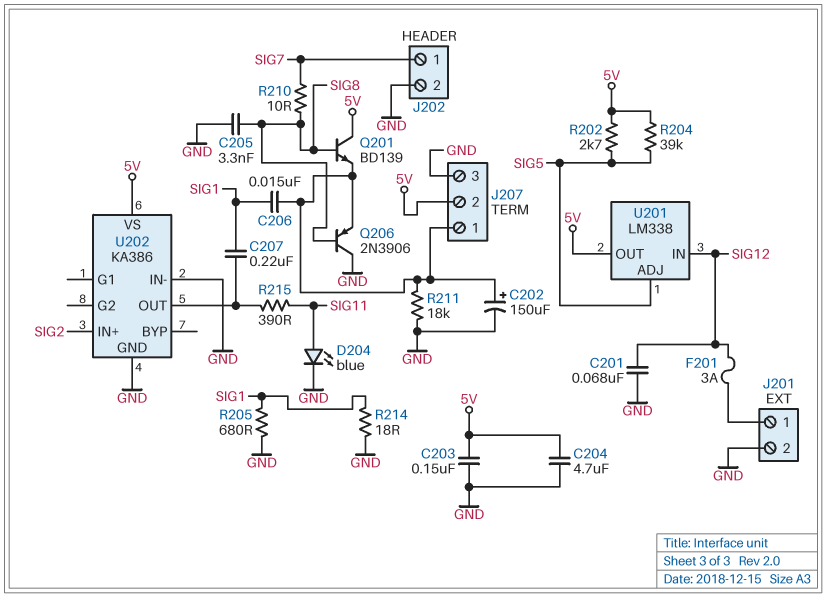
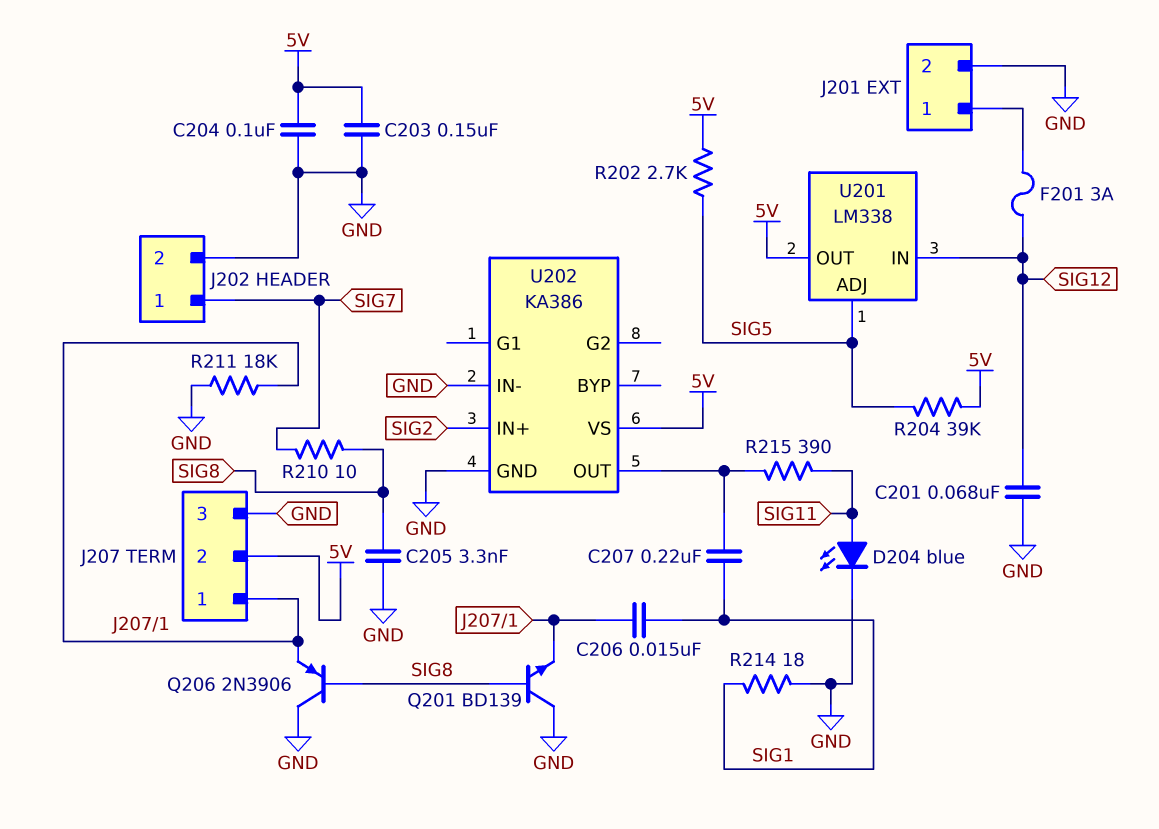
C202: 150uF (plus J207/1, minus GND) -> none
C204: 4.7uF (5V, GND) -> 100nF (5V, GND)
Q201: NPN BD139 (B SIG8, C 5V, E J207/1) -> NPN BD139 (B SIG8, C GND, E J207/1)
R205: 680 (GND, SIG1) -> none

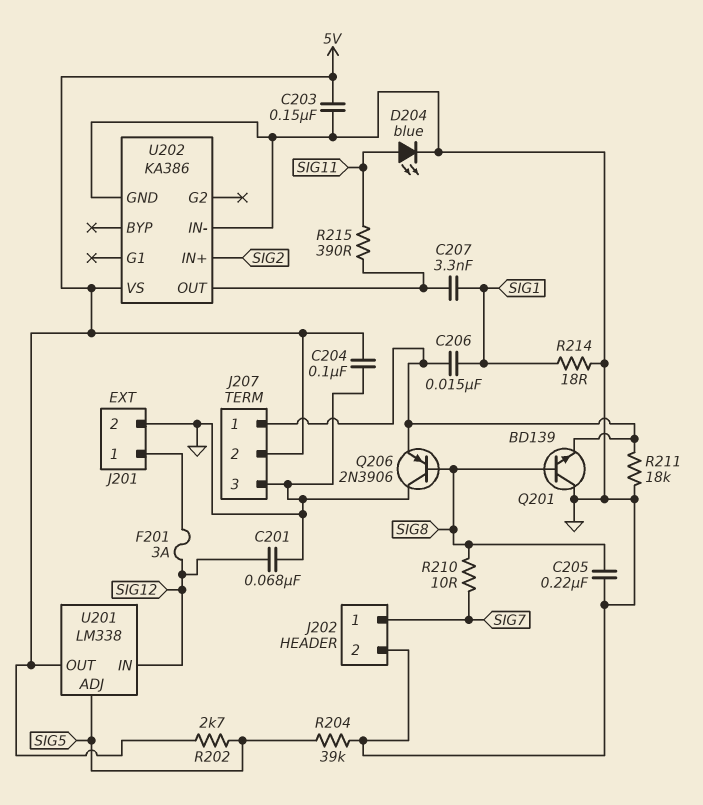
C205: 3.3nF (GND, SIG8) -> 220nF (GND, SIG8)
C207: 220nF (SIG1, U202/OUT) -> 3.3nF (SIG1, U202/OUT)
R204: 39k (5V, SIG5) -> 39k (GND, SIG5)

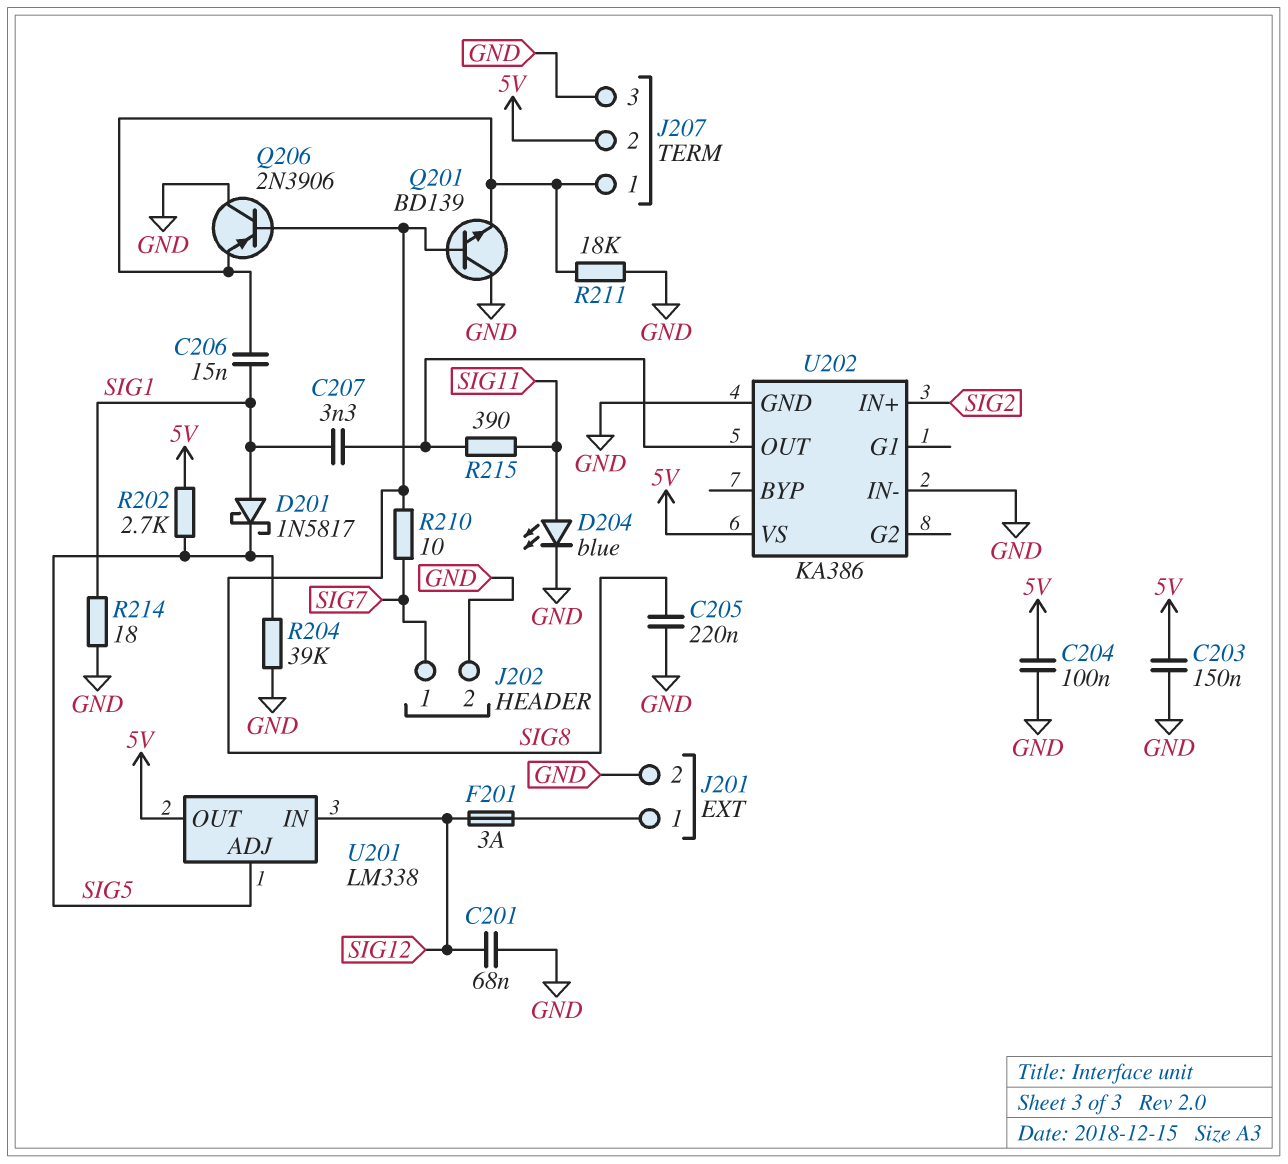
D201: none -> schottky 1N5817 (A SIG1, K SIG5)

